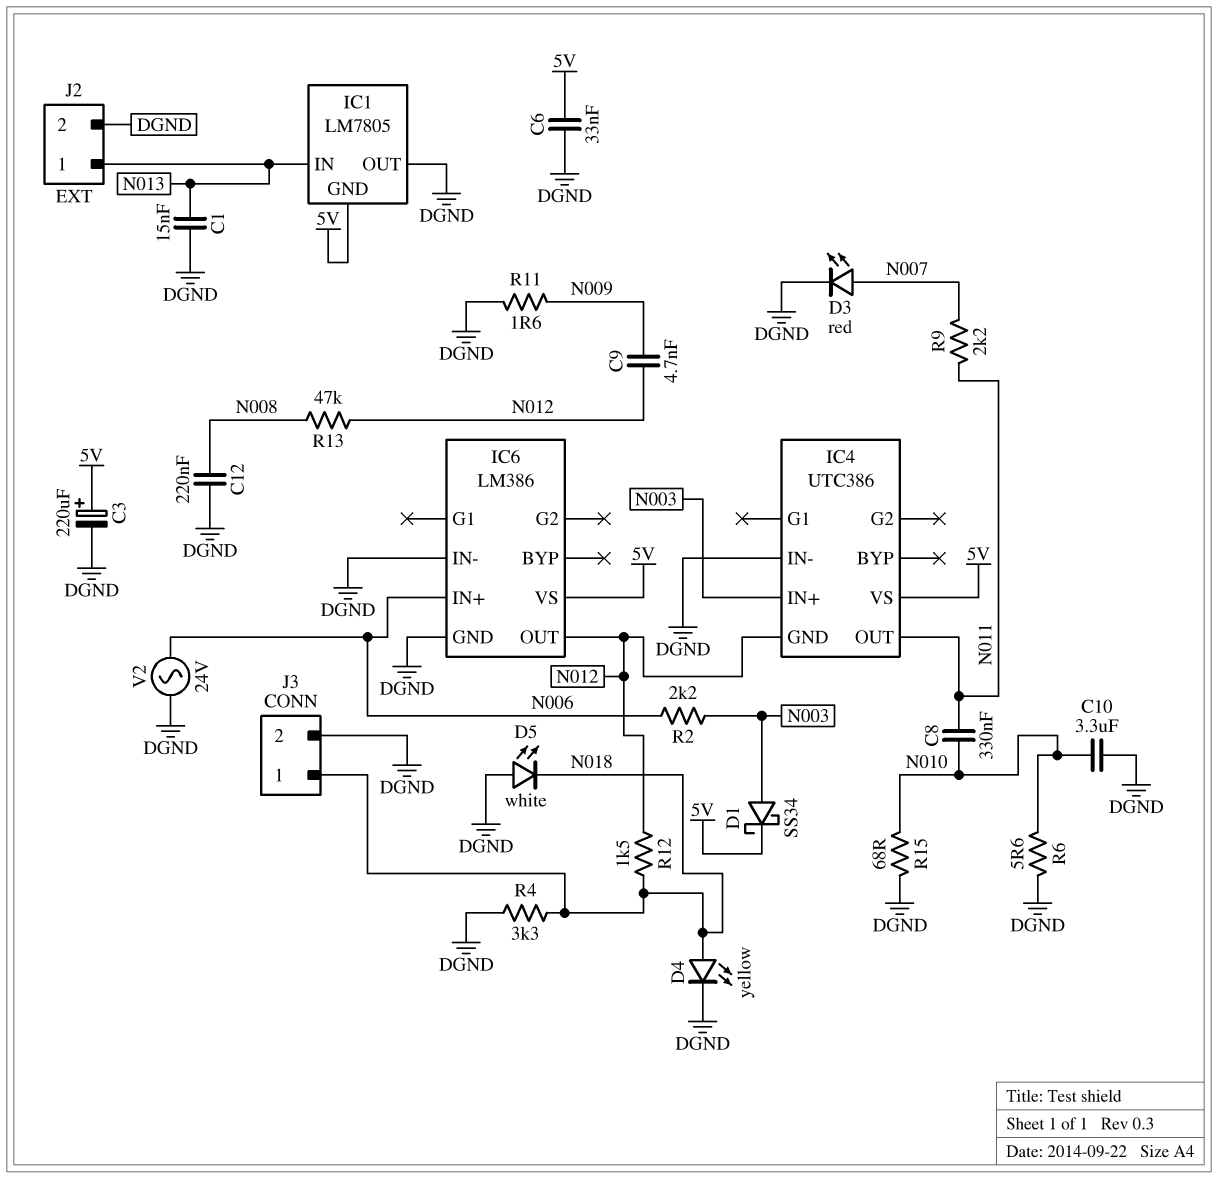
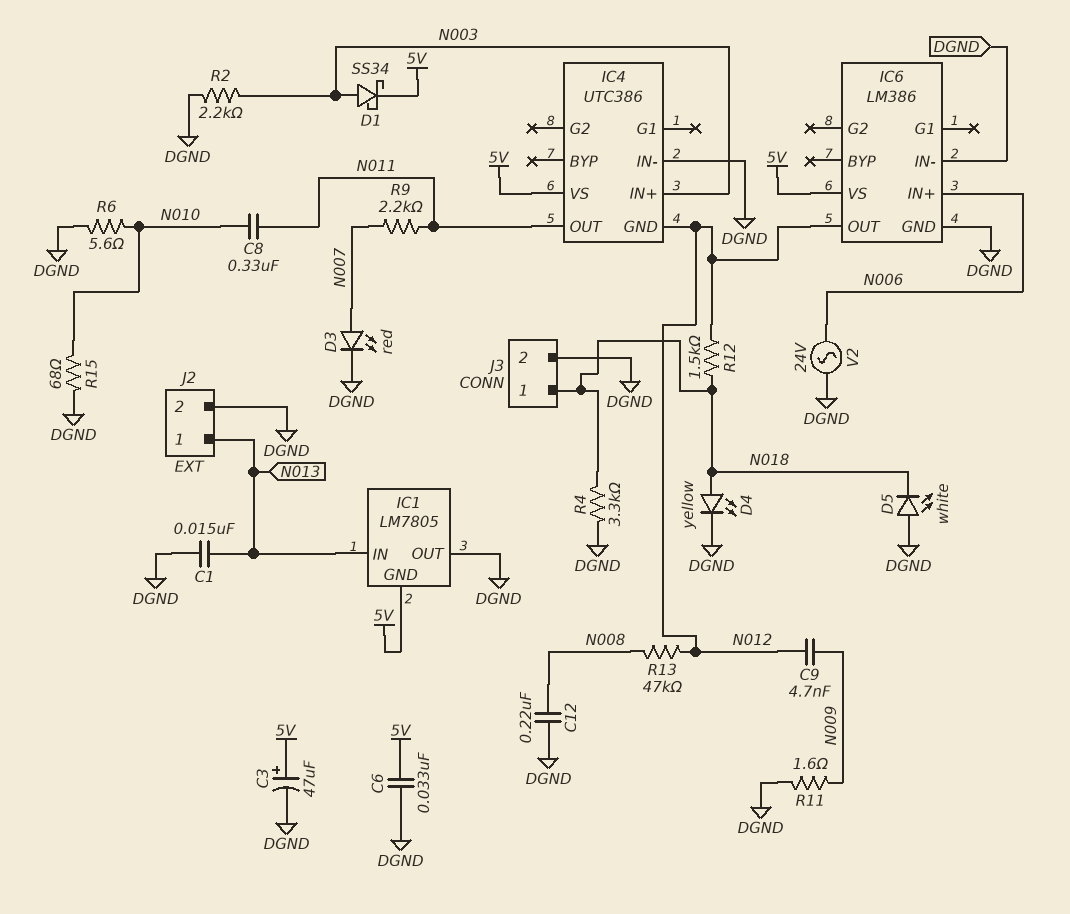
C3: 220uF (plus 5V, minus DGND) -> 47uF (plus 5V, minus DGND)
C10: 3.3uF (DGND, N010) -> none
R2: 2.2k (N003, N006) -> 2.2k (DGND, N003)

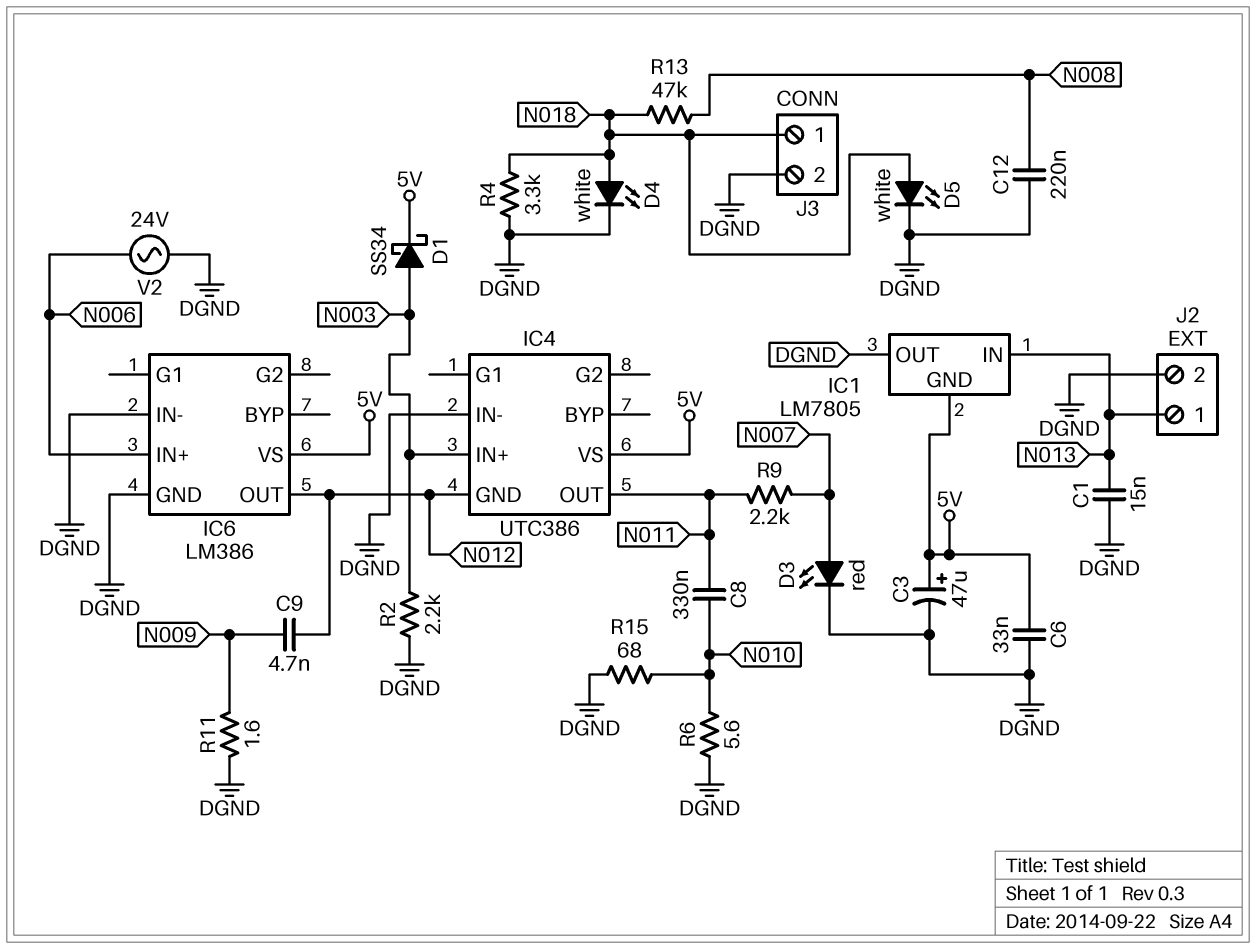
D4: LED yellow (A N018, K DGND) -> LED white (A N018, K DGND)
D5: LED white (A DGND, K N018) -> LED white (A N018, K DGND)
R12: 1.5k (N012, N018) -> none
R13: 47k (N008, N012) -> 47k (N008, N018)

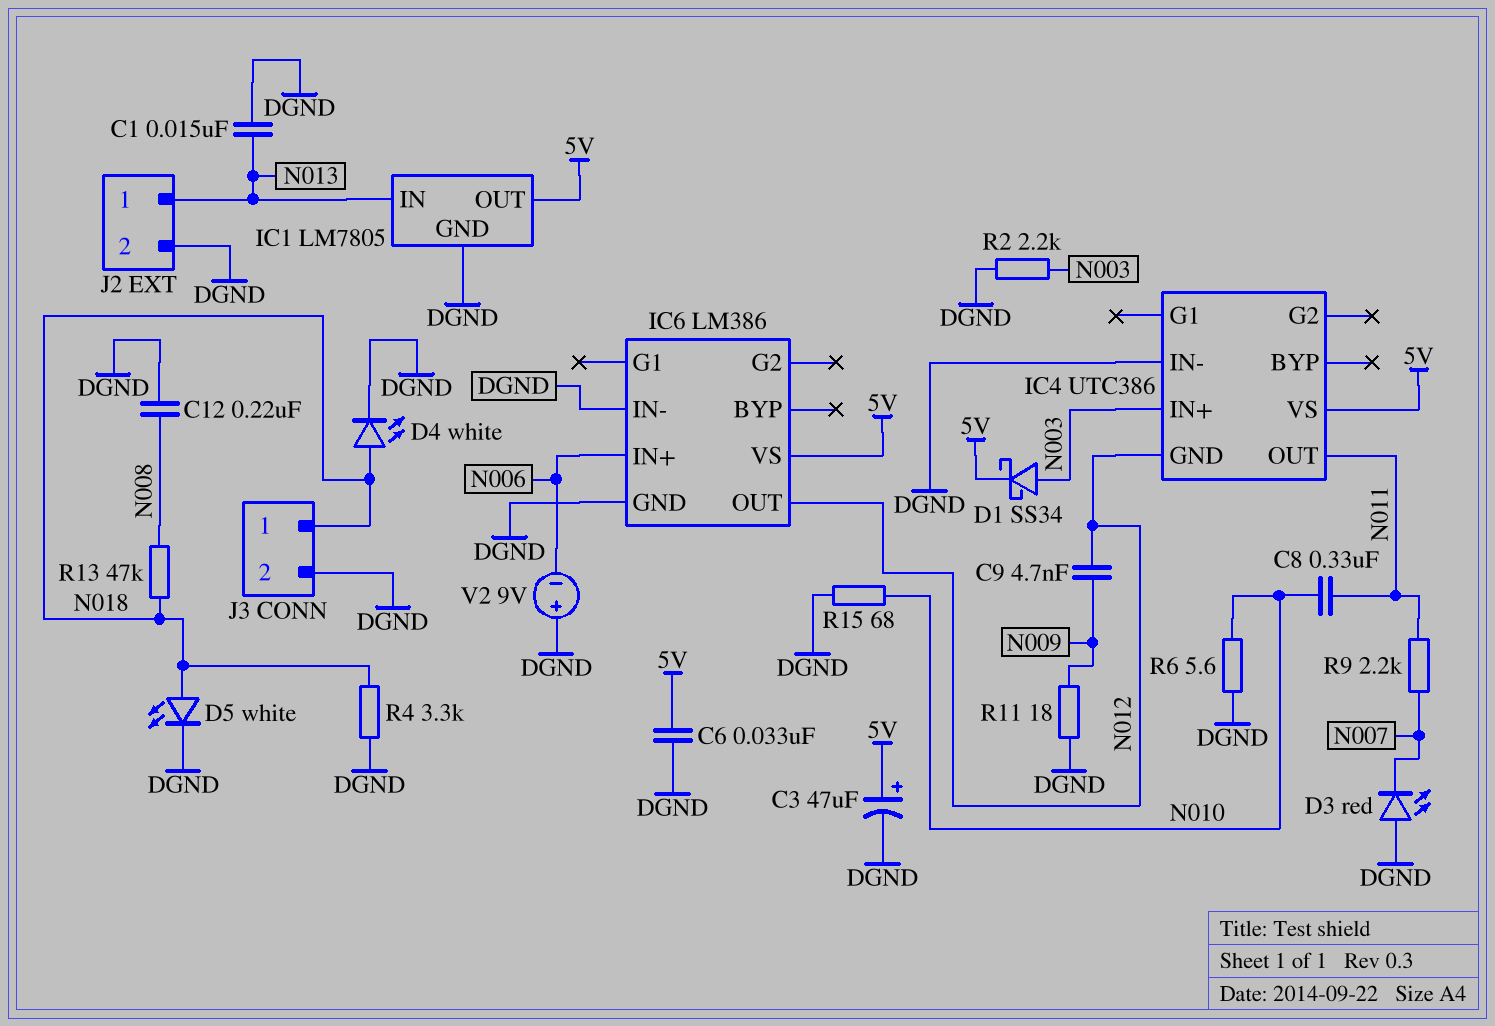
D3: LED red (A N007, K DGND) -> LED red (A DGND, K N007)
IC1 pin GND: 5V -> DGND
IC1 pin OUT: DGND -> 5V
R11: 1.6 (DGND, N009) -> 18 (DGND, N009)
V2: AC 24V (DGND, N006) -> 9V (plus DGND, minus N006)

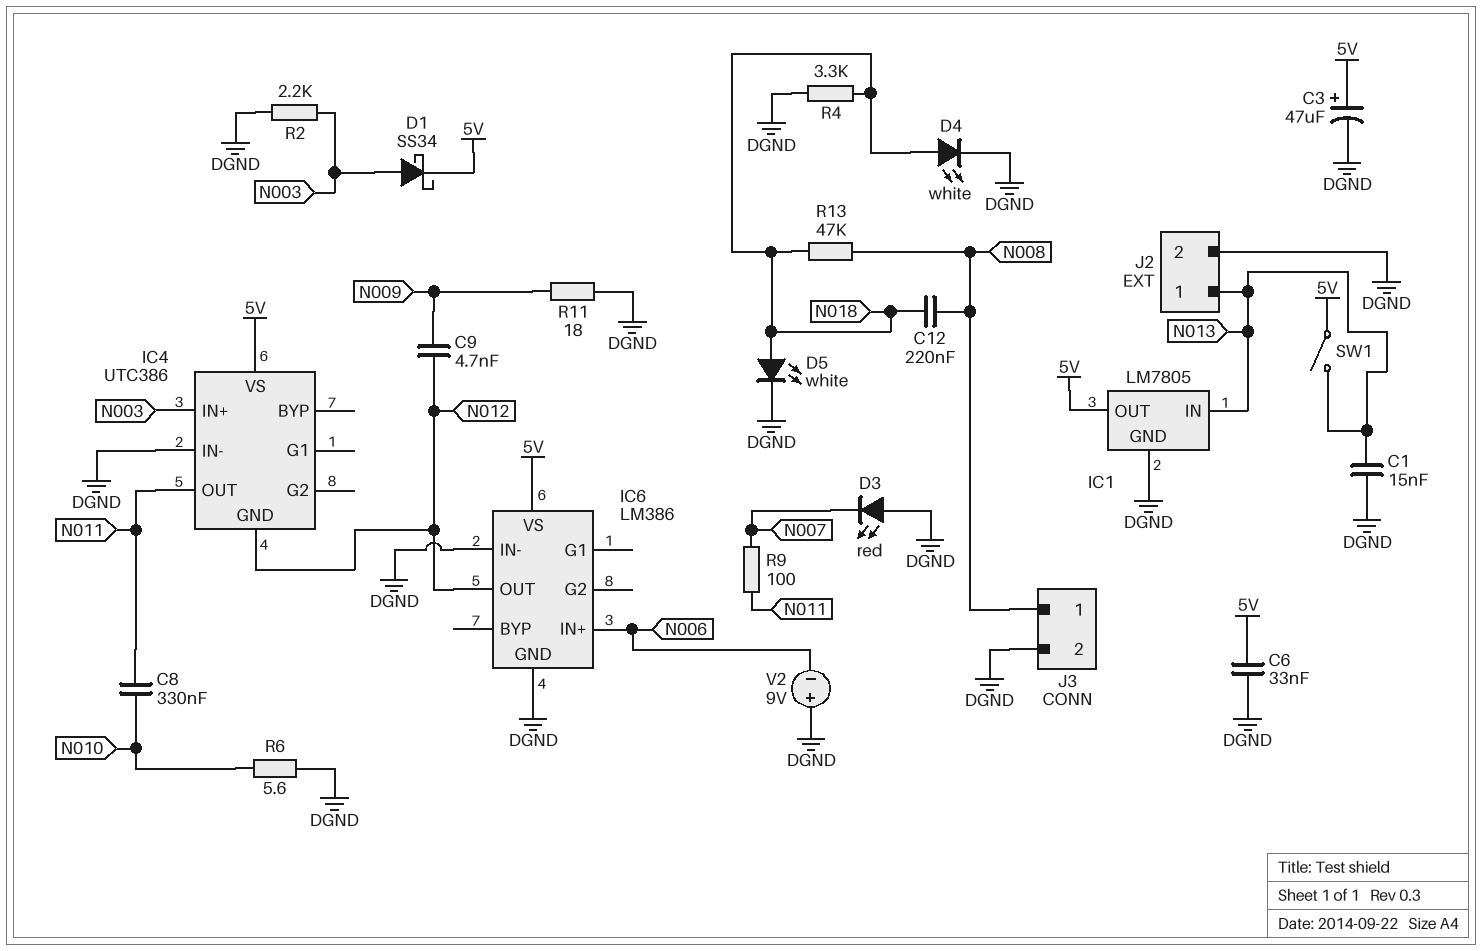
C12: 220nF (DGND, N008) -> 220nF (N008, N018)
J3 pin 1: N018 -> N008
R9: 2.2k (N007, N011) -> 100 (N007, N011)
R15: 68 (DGND, N010) -> none
SW1: none -> switch (5V, N013)

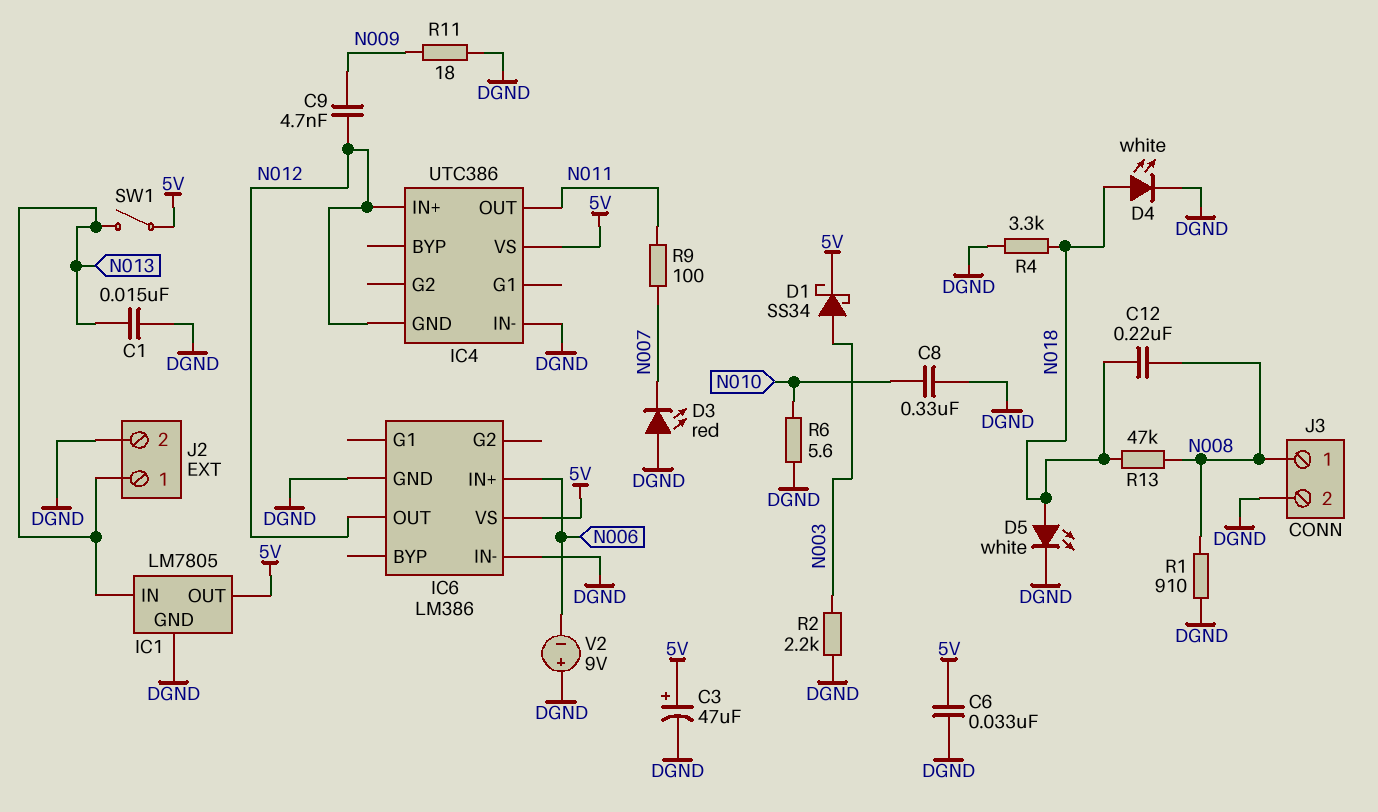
C8: 330nF (N010, N011) -> 330nF (DGND, N010)
IC4 pin IN+: N003 -> N012
R1: none -> 910 (DGND, N008)

